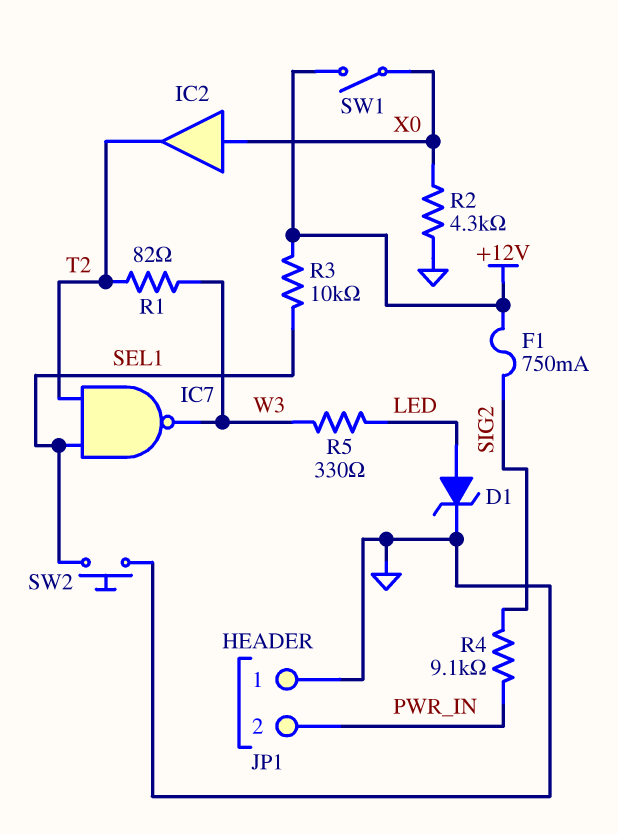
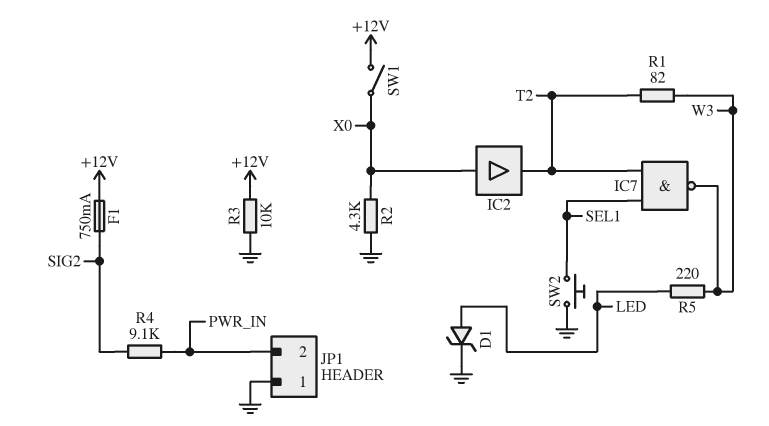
R3: 10k (+12V, SEL1) -> 10k (+12V, GND)
R5: 330 (LED, W3) -> 220 (LED, W3)

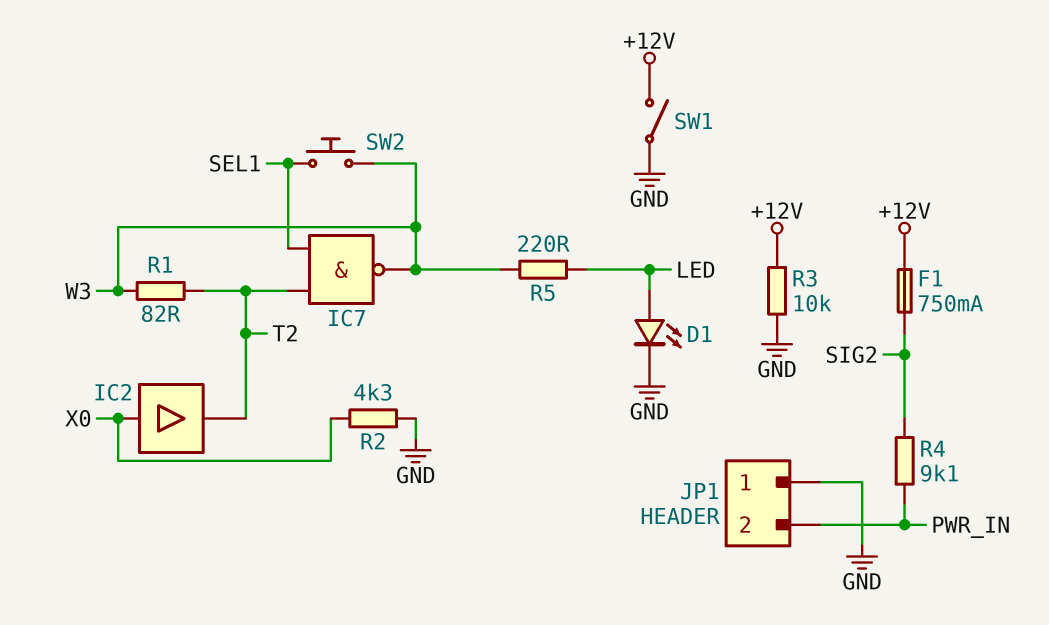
D1: zener (A LED, K GND) -> LED (A LED, K GND)
SW1: switch (+12V, X0) -> switch (+12V, GND)
SW2: button (GND, SEL1) -> button (SEL1, W3)

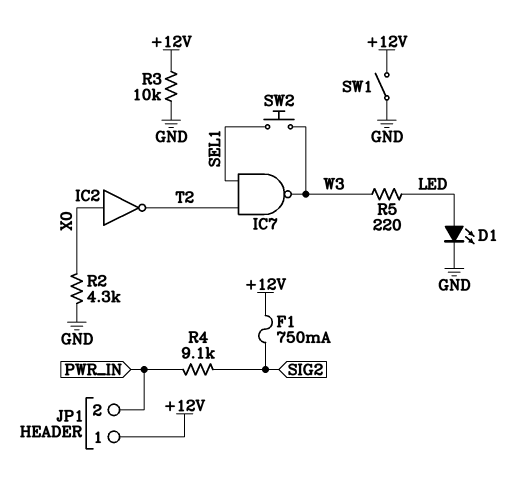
IC2: buffer (in X0, out T2) -> NOT (in X0, out T2)
JP1 pin 1: GND -> +12V
R1: 82 (T2, W3) -> none

